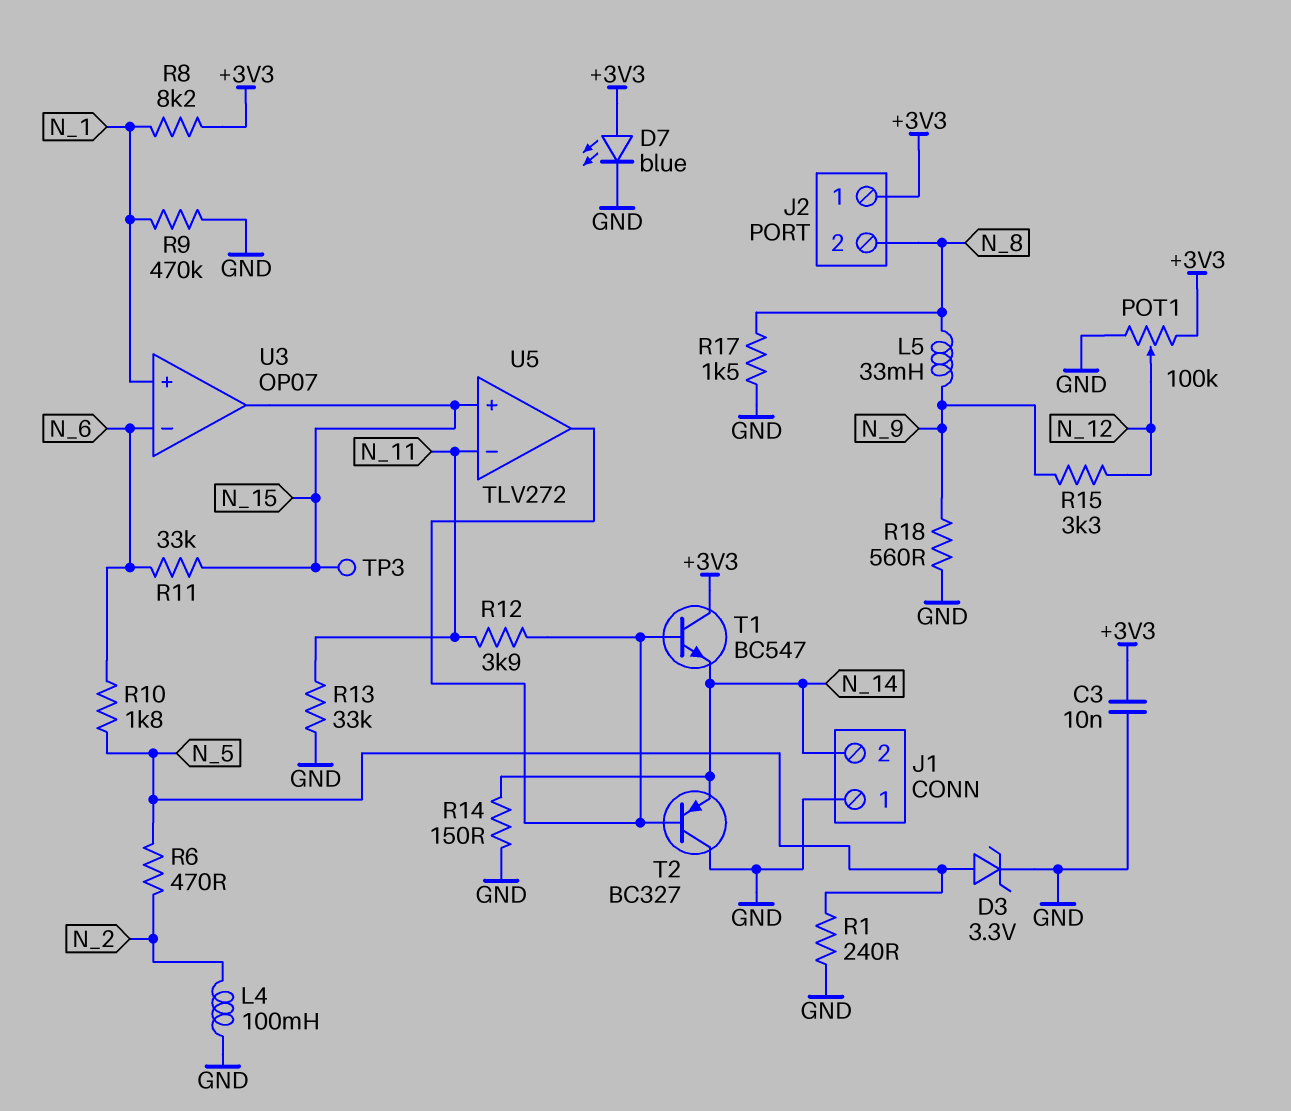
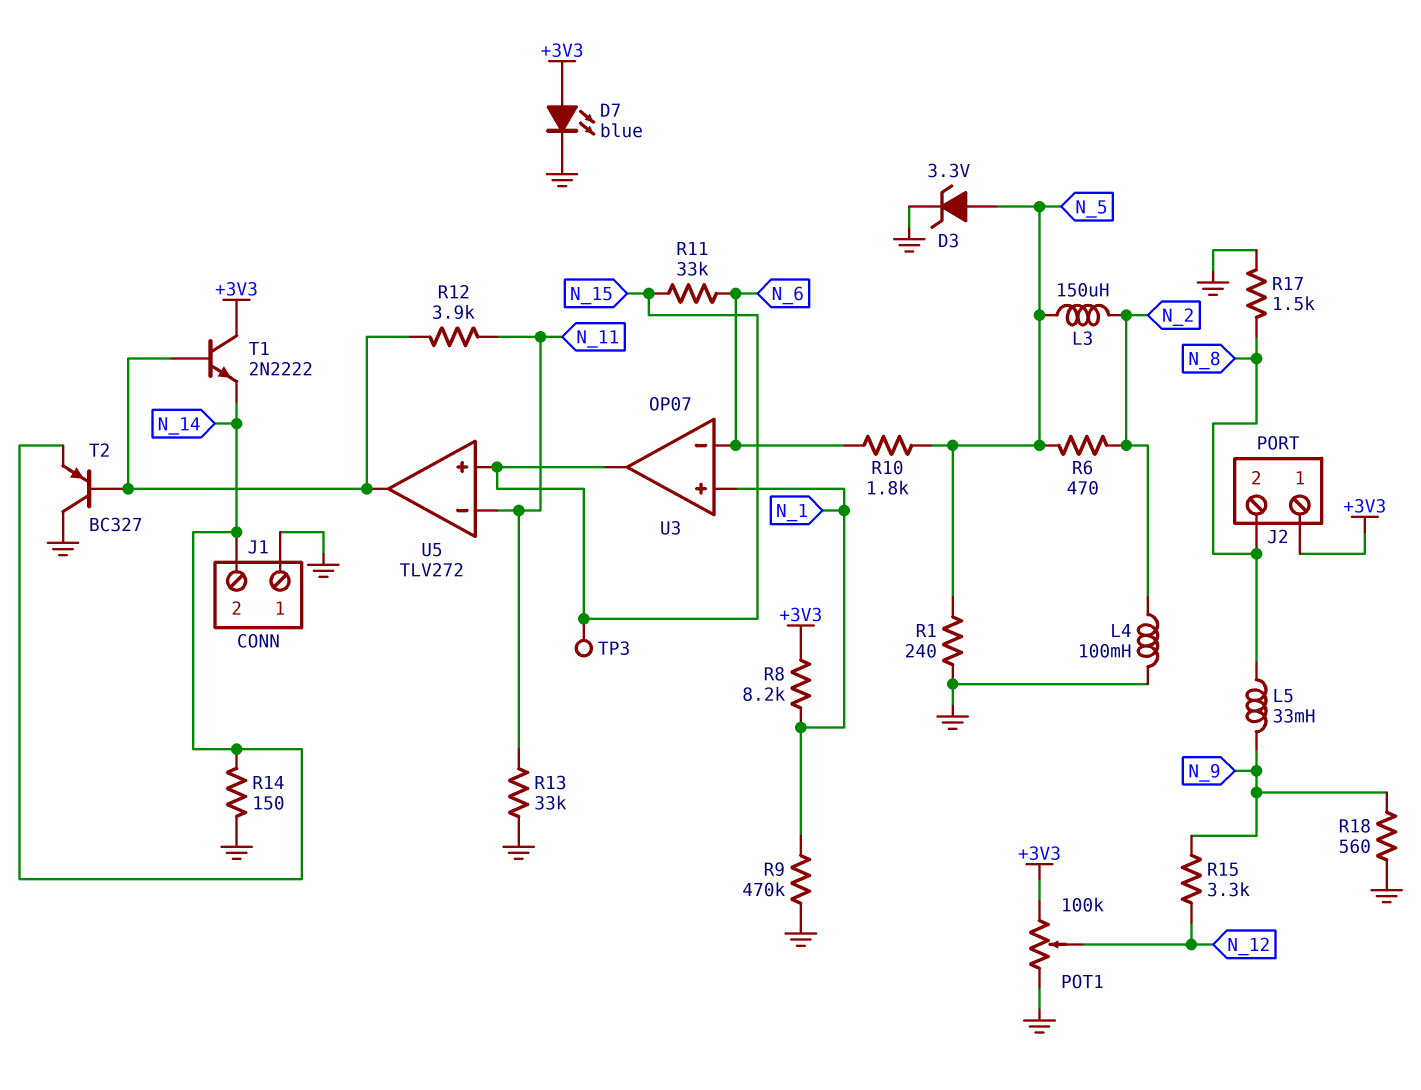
C3: 10nF (+3V3, GND) -> none
L3: none -> 150uH (N_2, N_5)
T1: NPN BC547 (B U5/out, C +3V3, E N_14) -> NPN 2N2222 (B U5/out, C +3V3, E N_14)

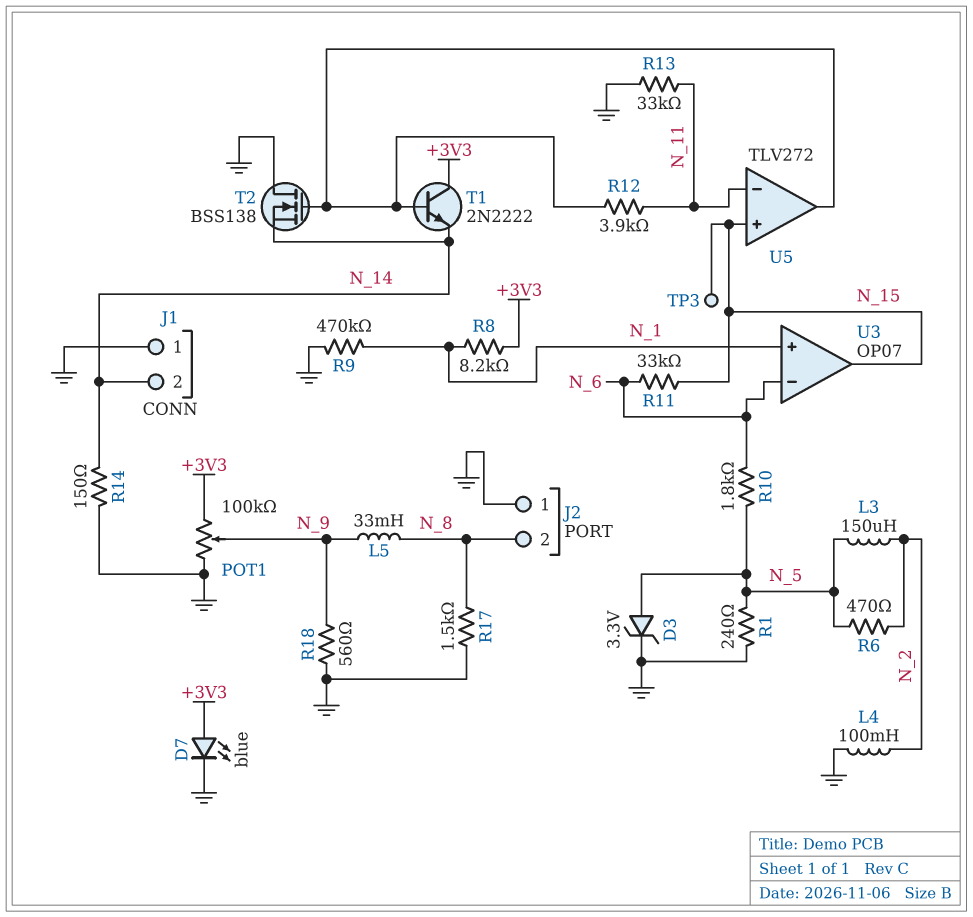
J2 pin 1: +3V3 -> GND
POT1: 100k (+3V3, GND, wiper N_12) -> 100k (+3V3, GND, wiper N_9)
R15: 3.3k (N_9, N_12) -> none
T2: PNP BC327 (B U5/out, C GND, E N_14) -> NMOS BSS138 (G U5/out, D GND, S N_14)

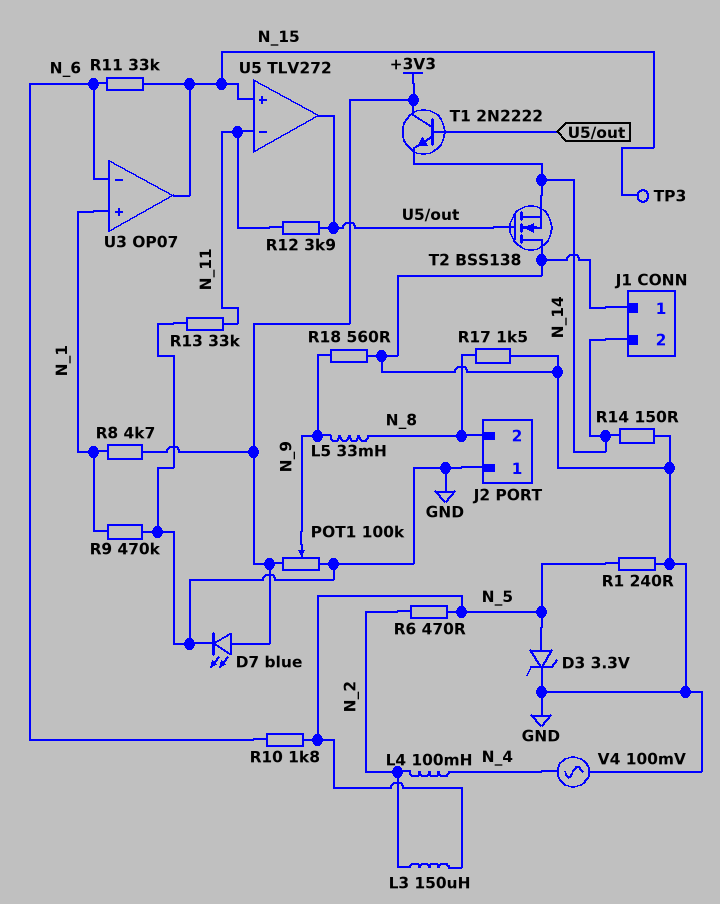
L4: 100mH (GND, N_2) -> 100mH (N_2, N_4)
R8: 8.2k (+3V3, N_1) -> 4.7k (+3V3, N_1)
V4: none -> AC 100mV (GND, N_4)

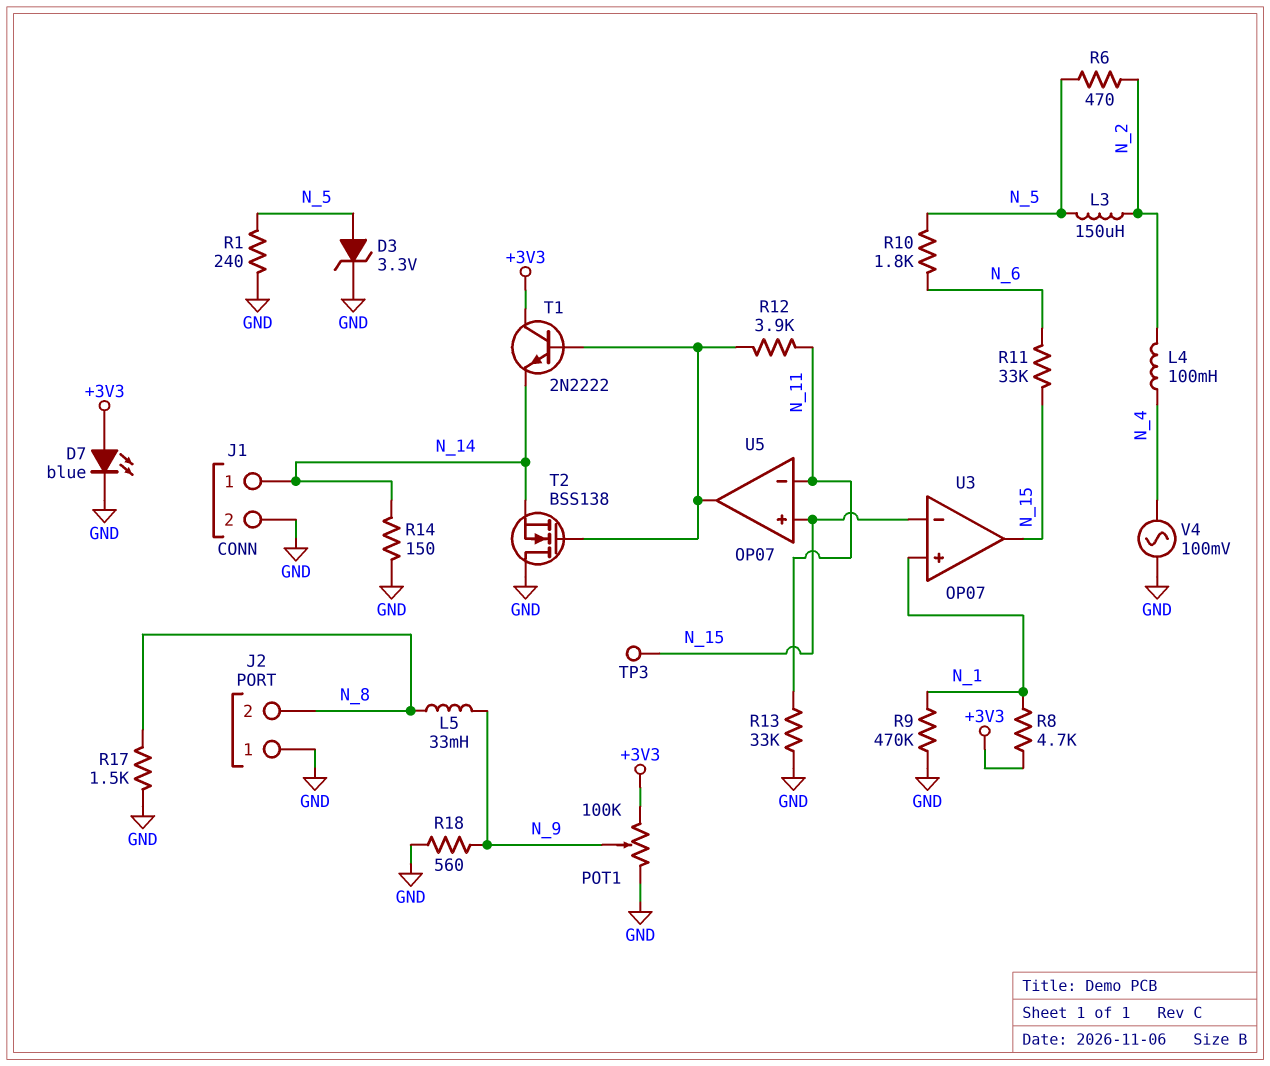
J1 pin 1: GND -> N_14
J1 pin 2: N_14 -> GND
U3 pin in-: N_6 -> N_15
U5: TLV272 -> OP07

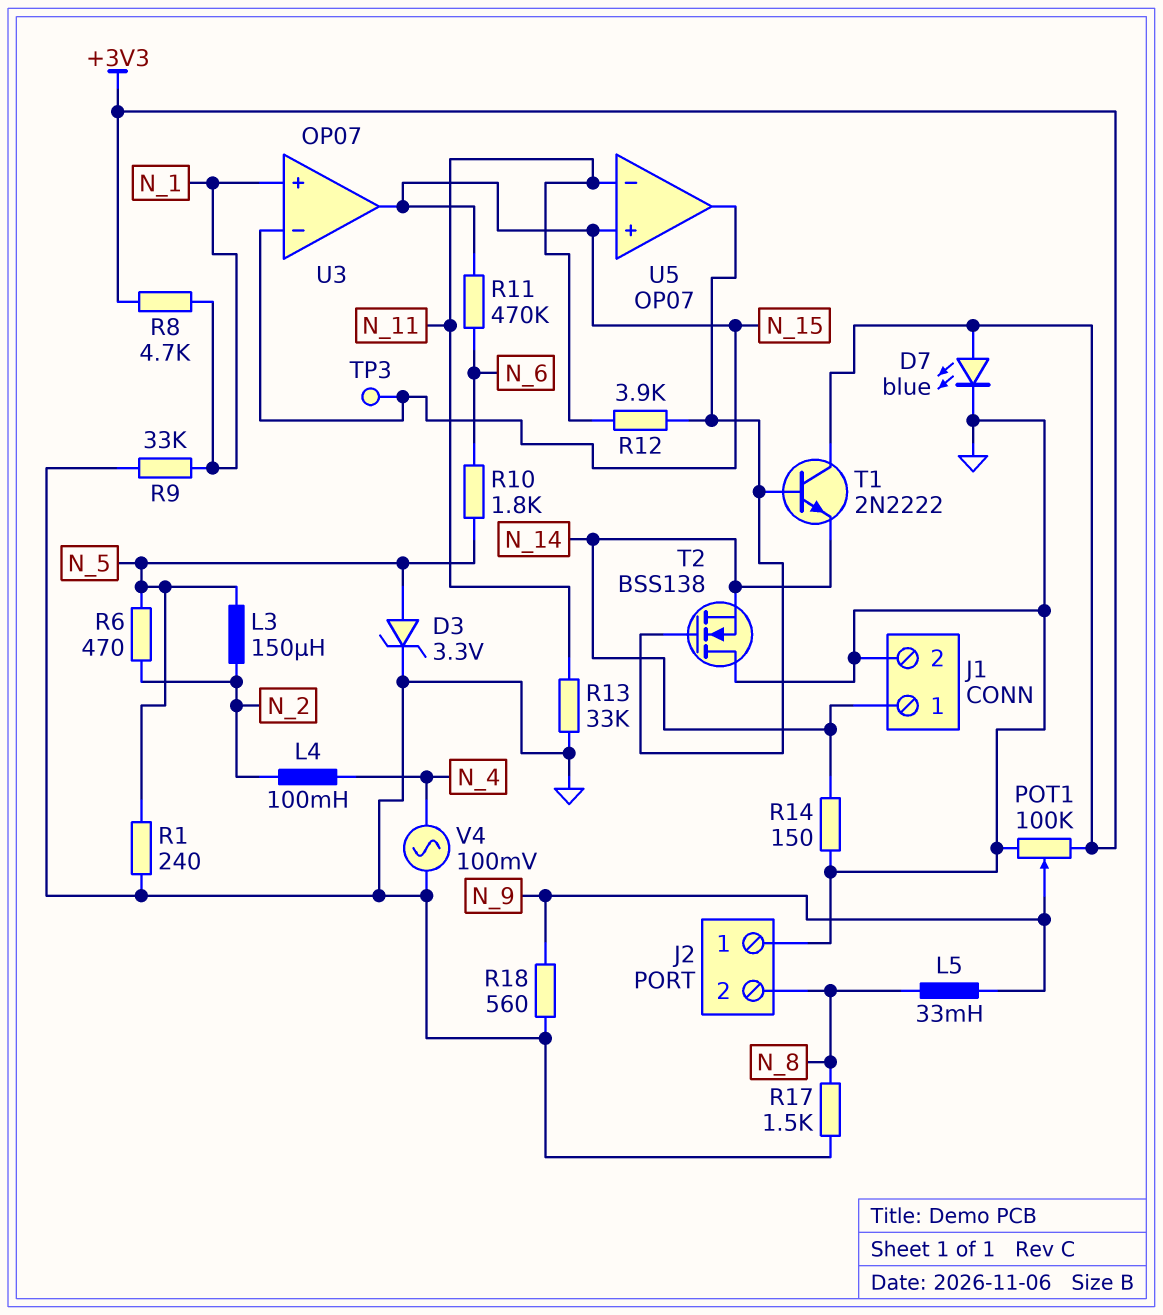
R9: 470k (GND, N_1) -> 33k (GND, N_1)
R11: 33k (N_6, N_15) -> 470k (N_6, N_15)

